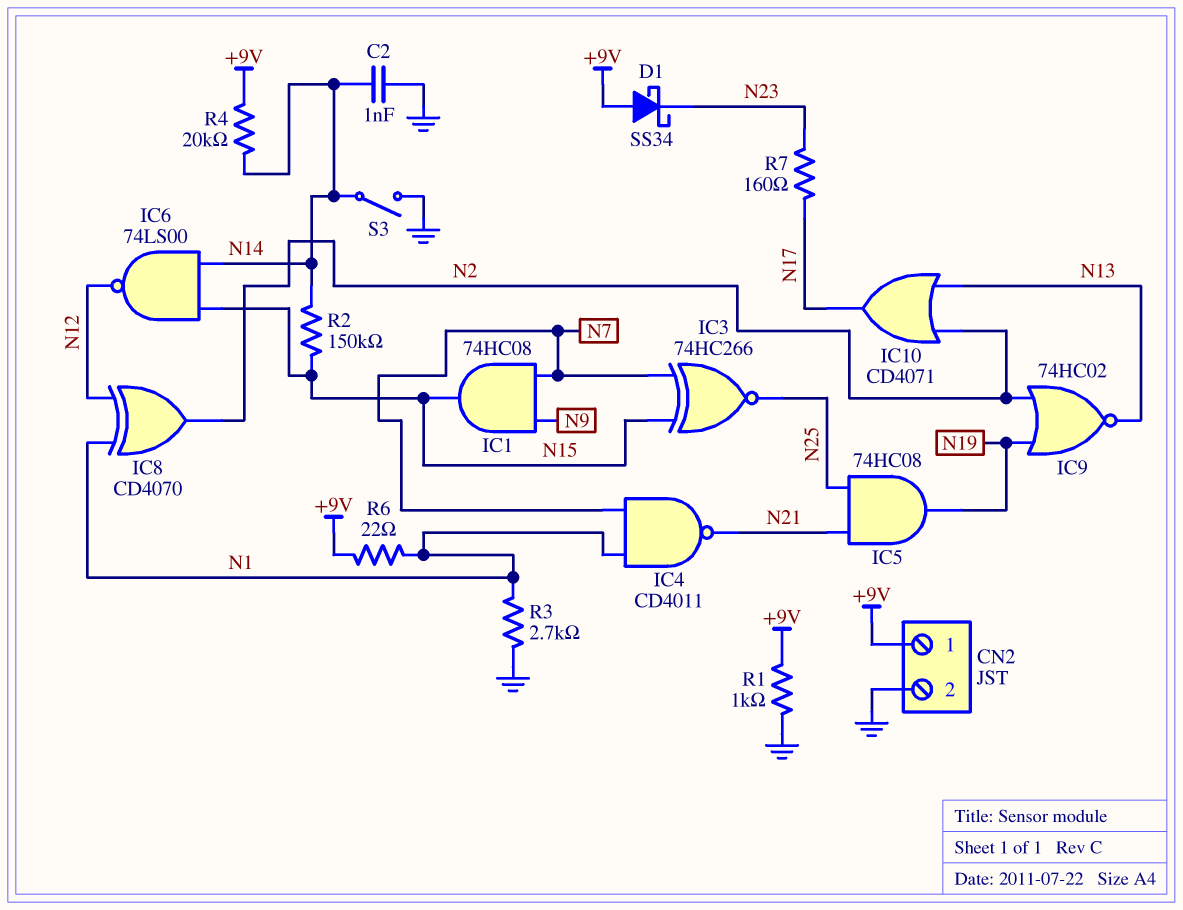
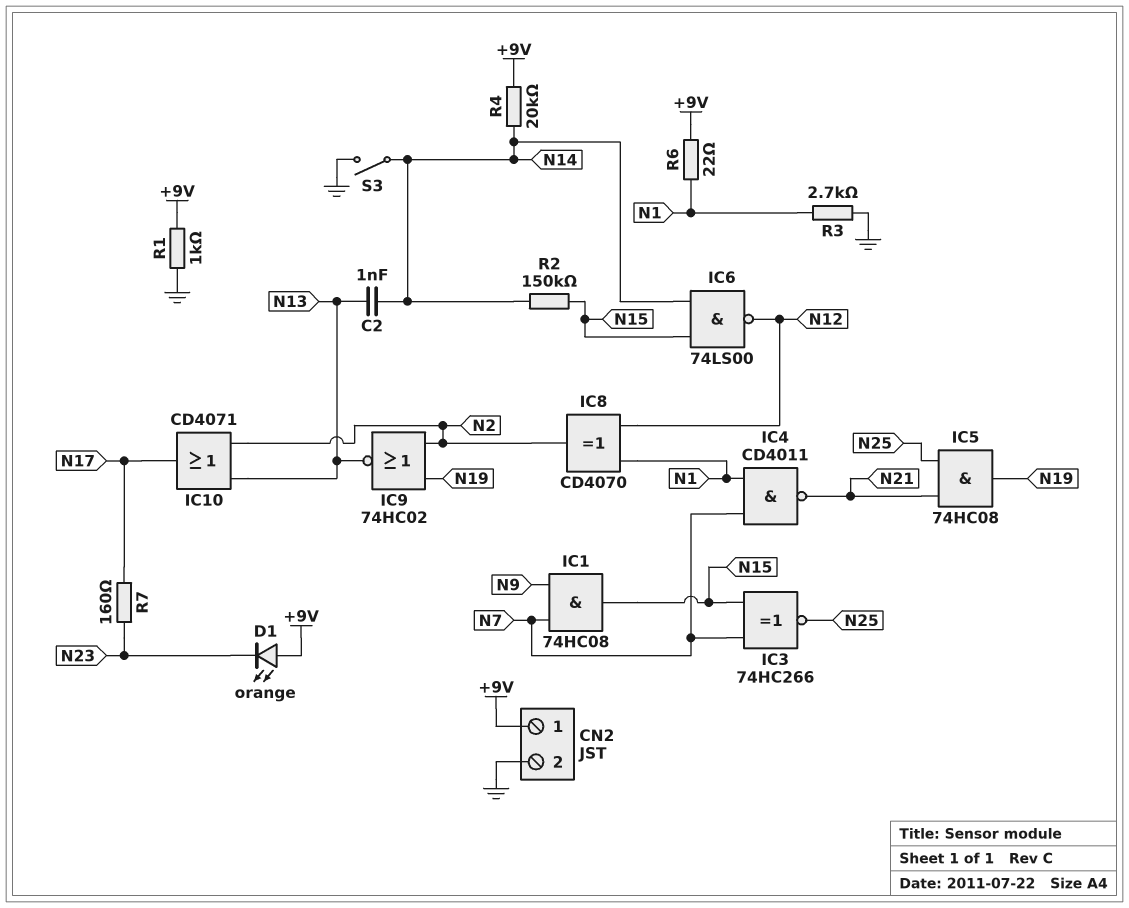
C2: 1nF (GND, N14) -> 1nF (N13, N14)
D1: schottky SS34 (A +9V, K N23) -> LED orange (A +9V, K N23)

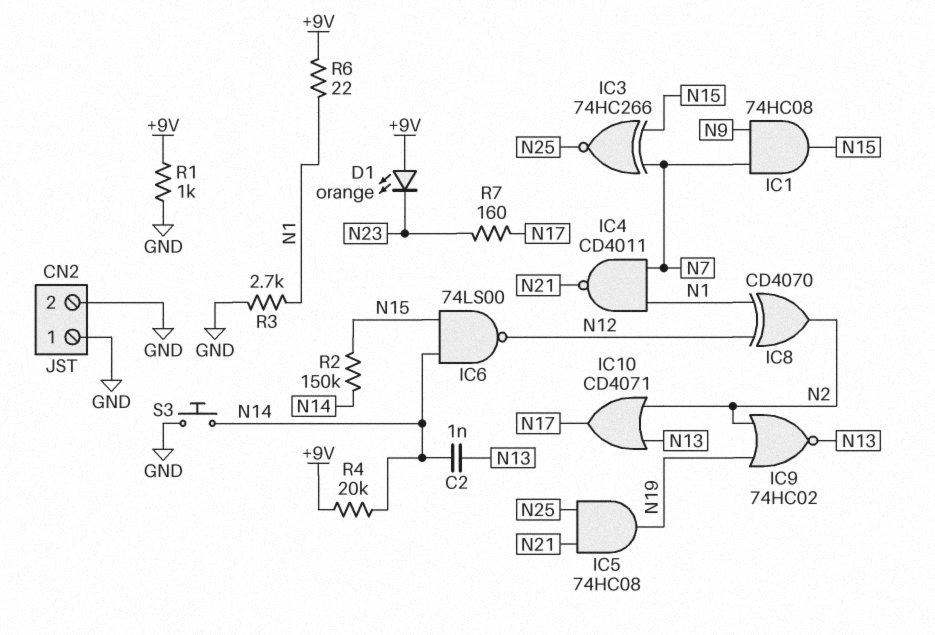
CN2 pin 1: +9V -> GND
S3: switch (GND, N14) -> button (GND, N14)

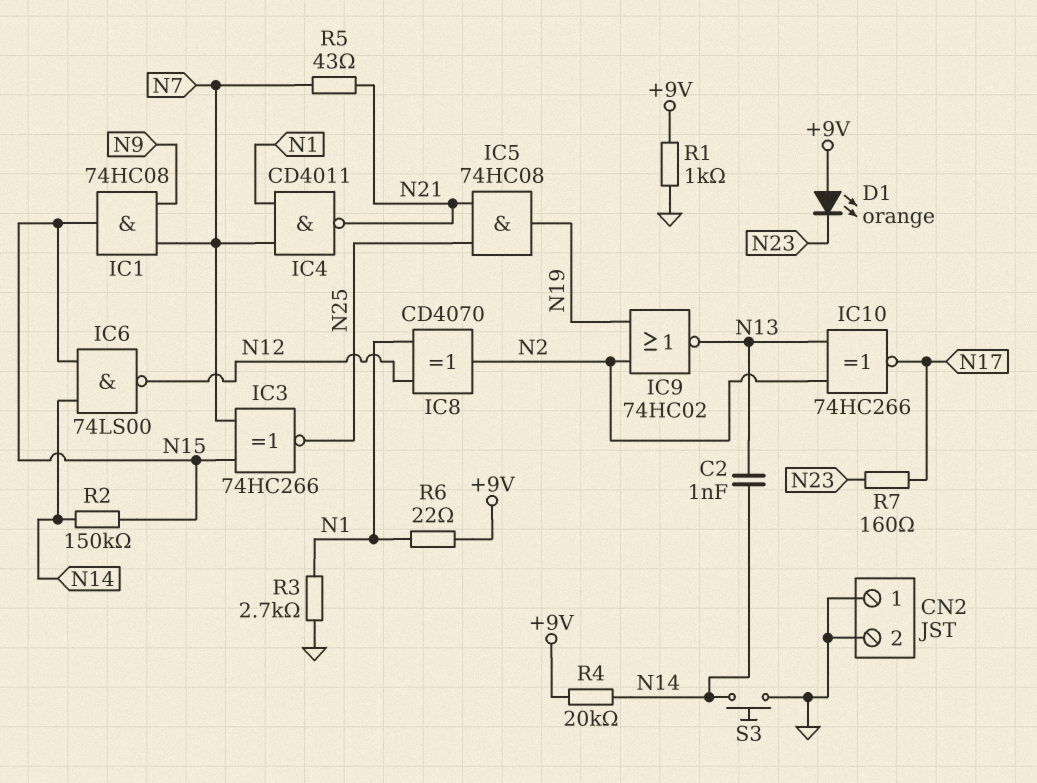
IC10: OR CD4071 (in N2, in N13, out N17) -> XNOR 74HC266 (in N2, in N13, out N17)
R5: none -> 43 (N7, N21)

